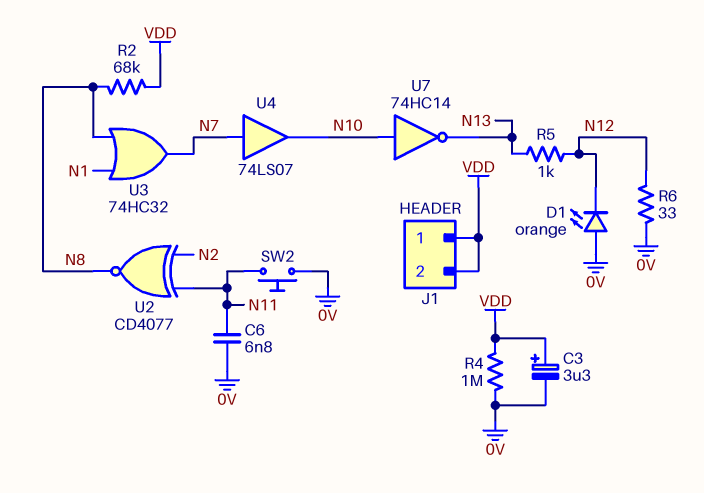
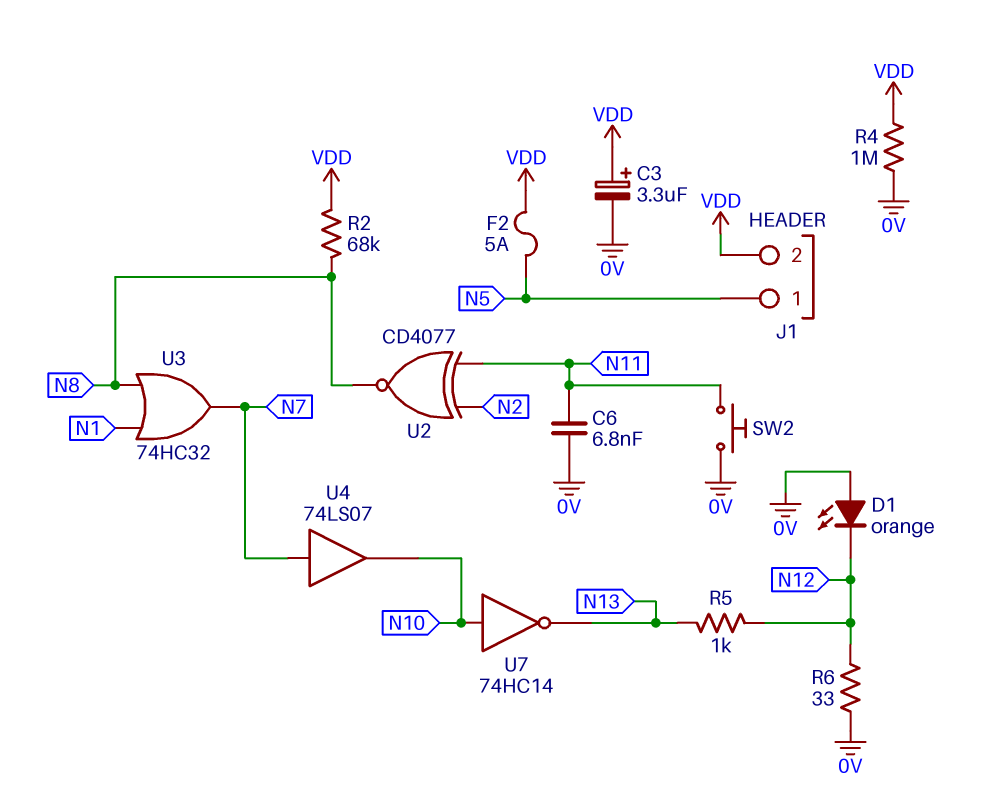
F2: none -> 5A (N5, VDD)
J1 pin 1: VDD -> N5

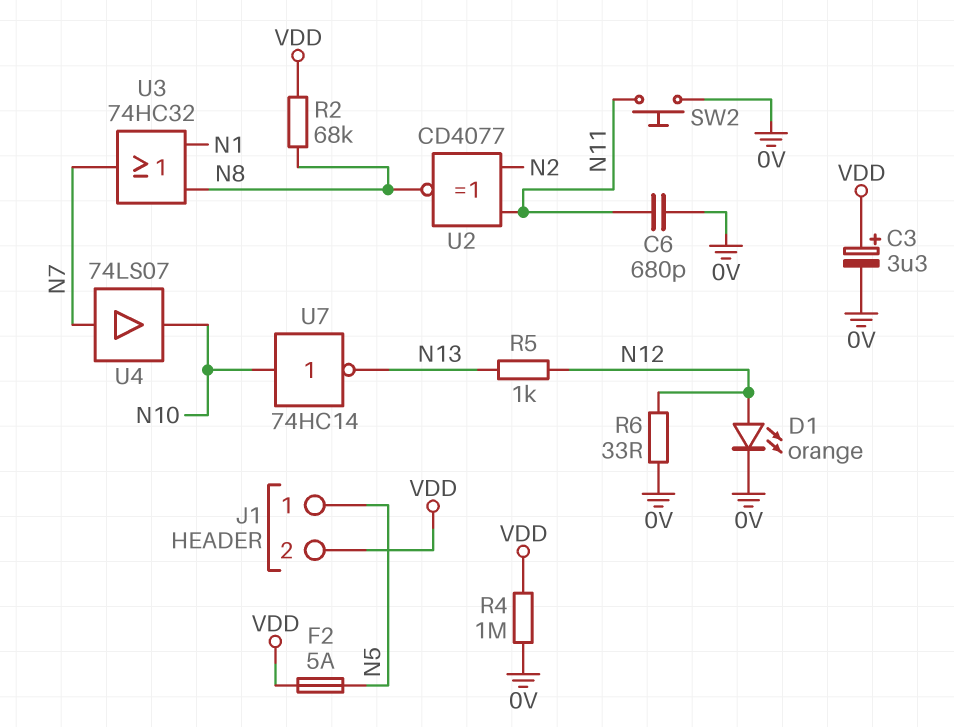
C6: 6.8nF (0V, N11) -> 680pF (0V, N11)
D1: LED orange (A 0V, K N12) -> LED orange (A N12, K 0V)

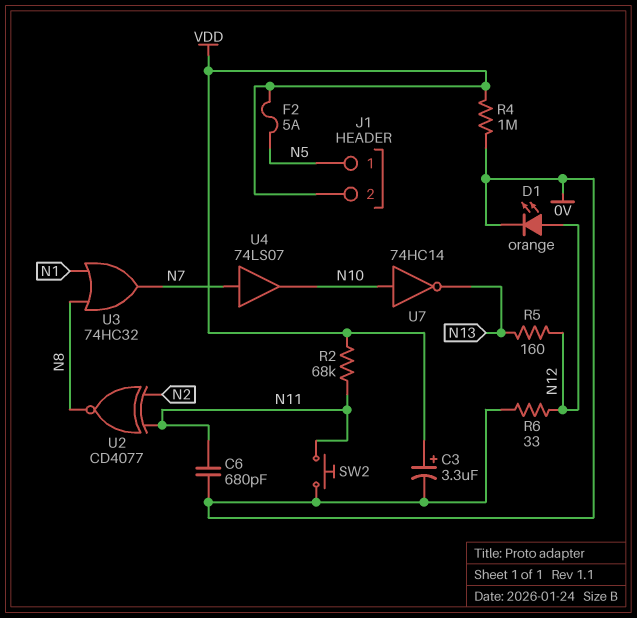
R2: 68k (N8, VDD) -> 68k (N11, VDD)
R5: 1k (N12, N13) -> 160 (N12, N13)

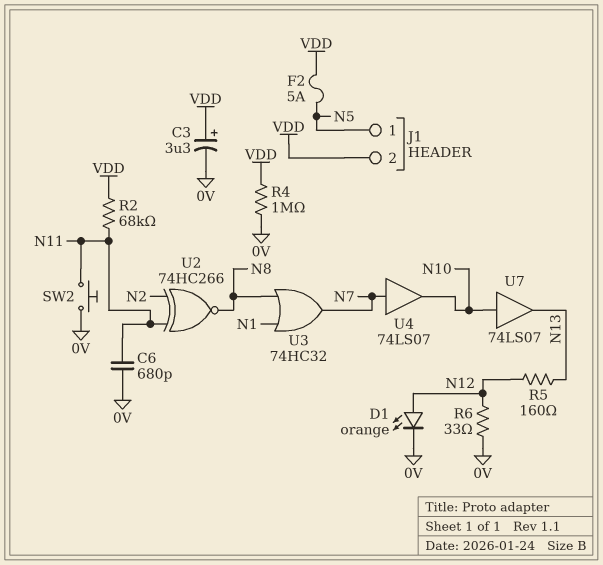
U2: XNOR CD4077 (in N2, in N11, out N8) -> XNOR 74HC266 (in N2, in N11, out N8)
U7: NOT 74HC14 (in N10, out N13) -> buffer 74LS07 (in N10, out N13)

